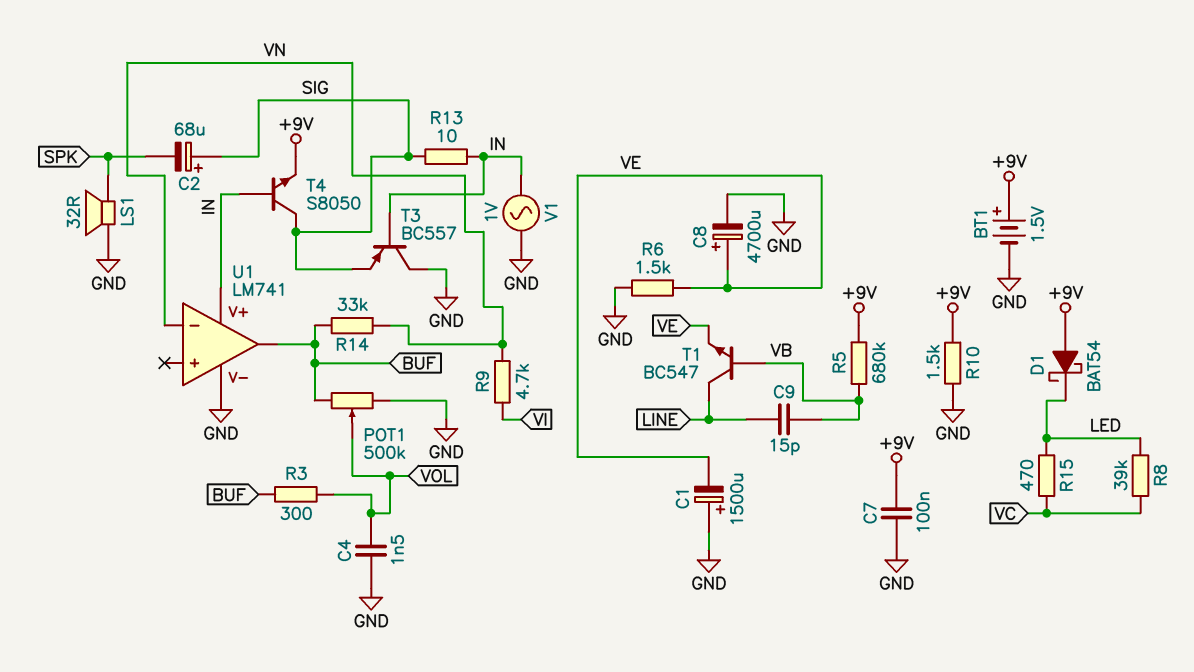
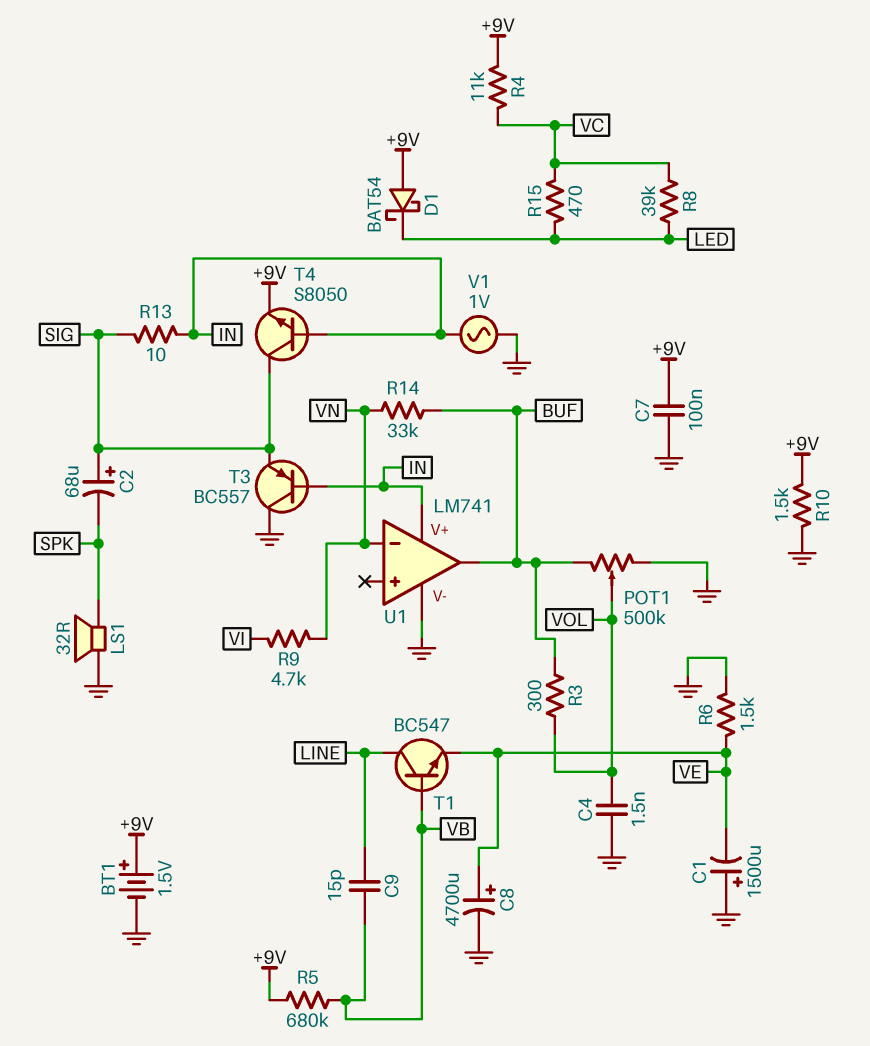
R4: none -> 11k (+9V, VC)

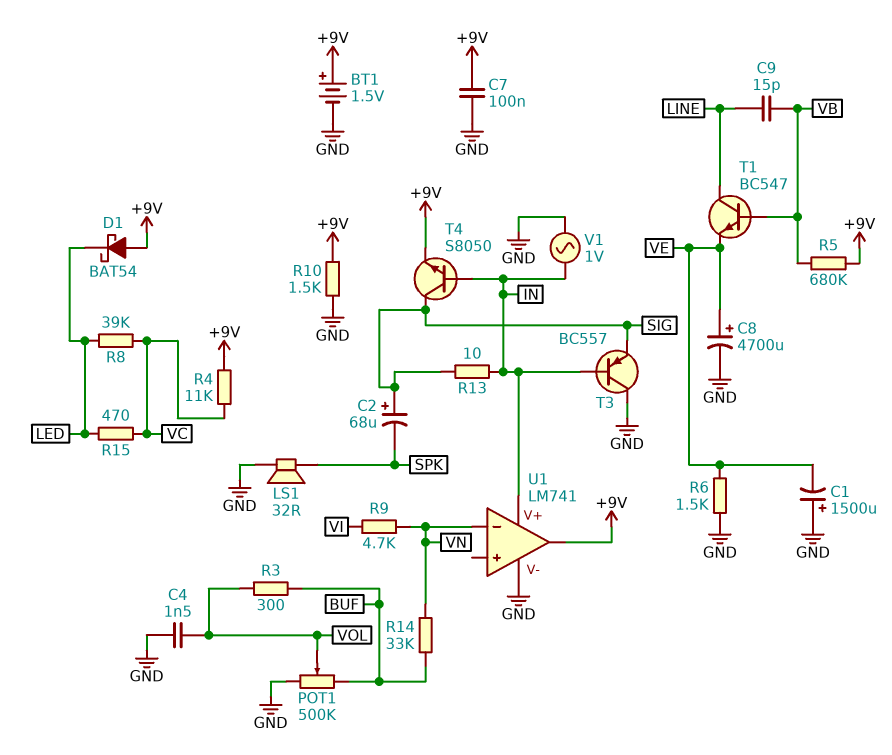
U1 pin out: BUF -> +9V

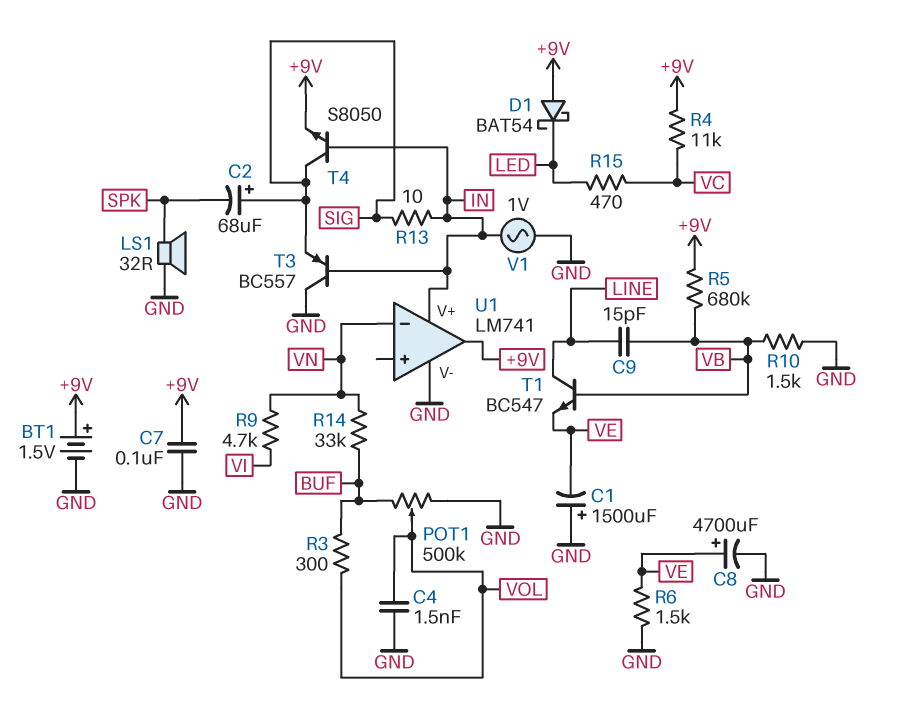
R8: 39k (LED, VC) -> none
R10: 1.5k (+9V, GND) -> 1.5k (GND, VB)

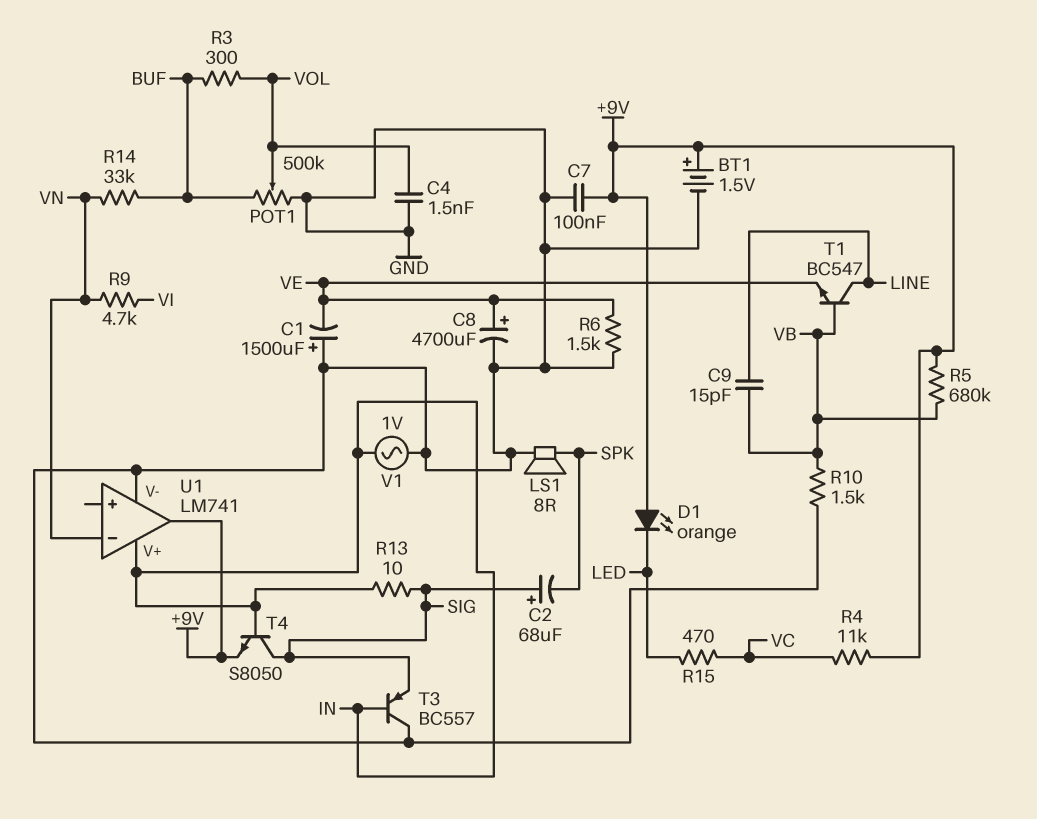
D1: schottky BAT54 (A +9V, K LED) -> LED orange (A +9V, K LED)
LS1: speaker 32R (GND, SPK) -> speaker 8R (GND, SPK)

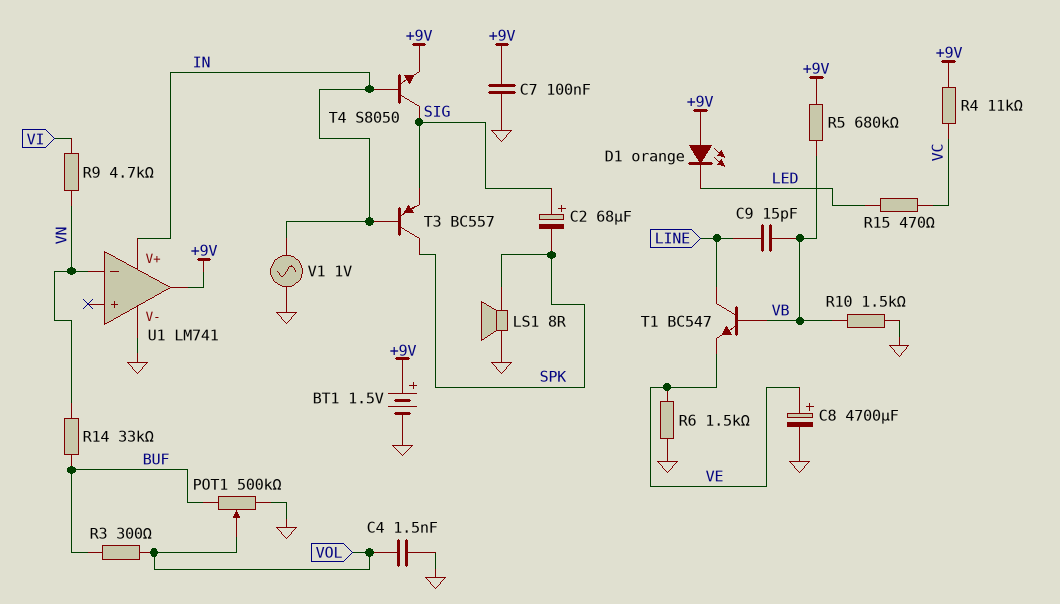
C1: 1500uF (plus GND, minus VE) -> none
R13: 10 (IN, SIG) -> none
T3: PNP BC557 (B IN, C GND, E SIG) -> PNP BC557 (B IN, C SPK, E SIG)

